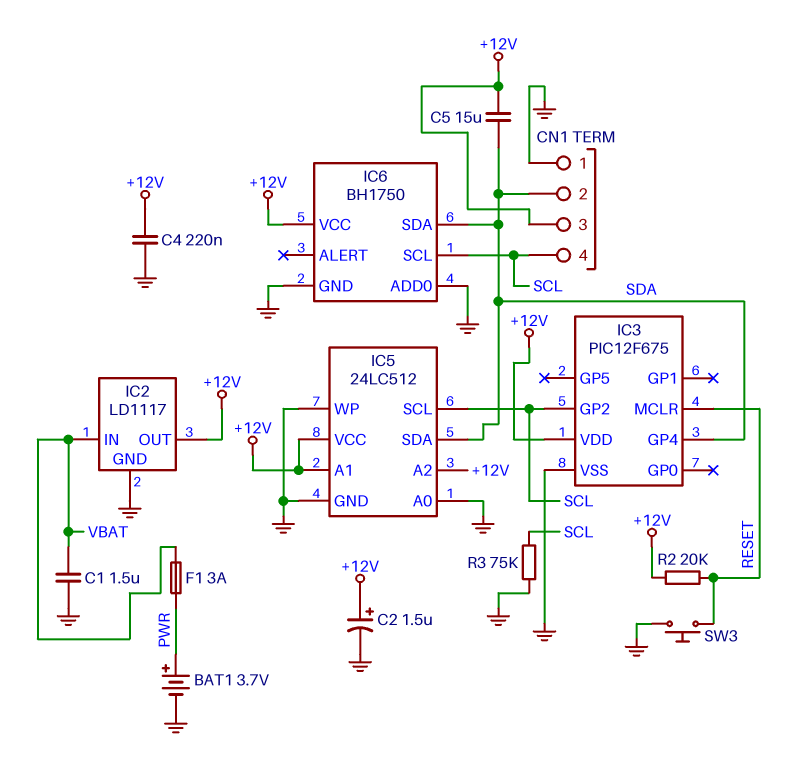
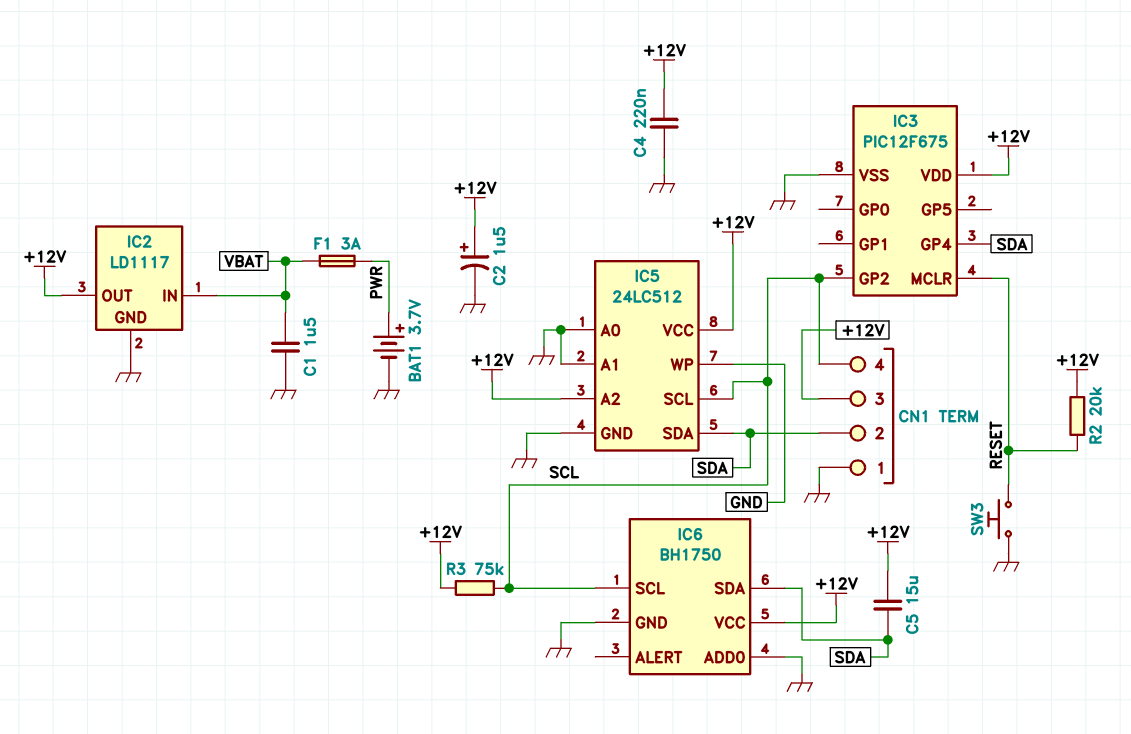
IC5 pin A1: +12V -> GND
R3: 75k (GND, SCL) -> 75k (+12V, SCL)

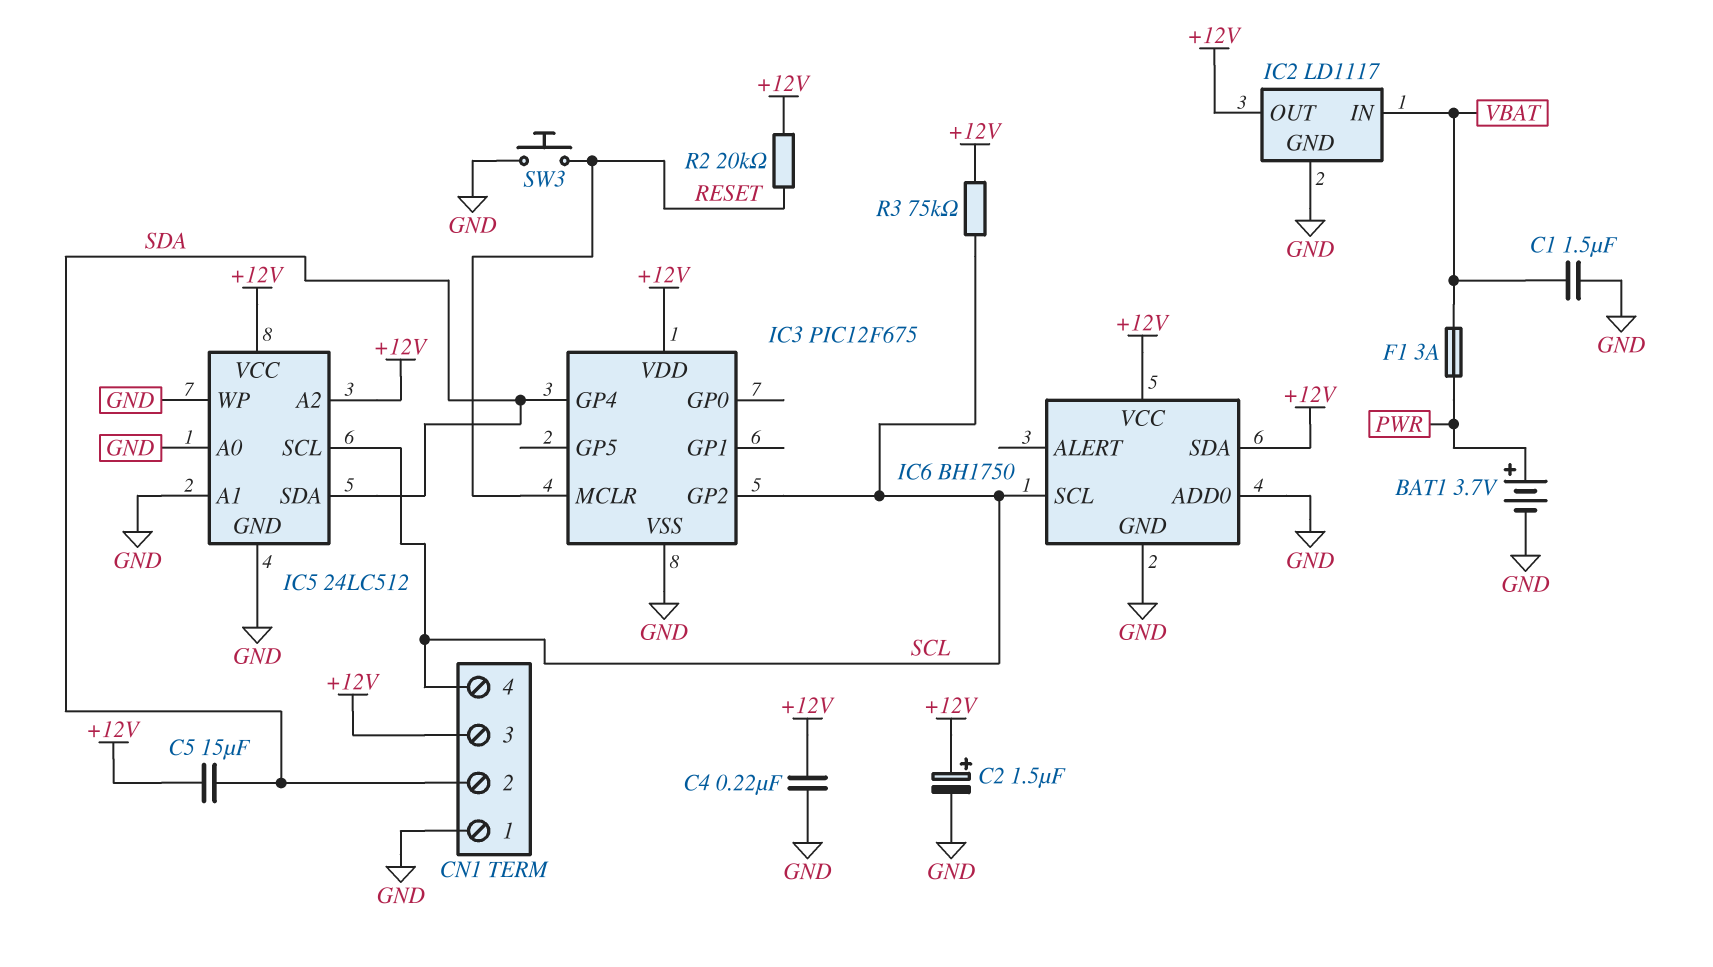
IC6 pin SDA: SDA -> +12V

